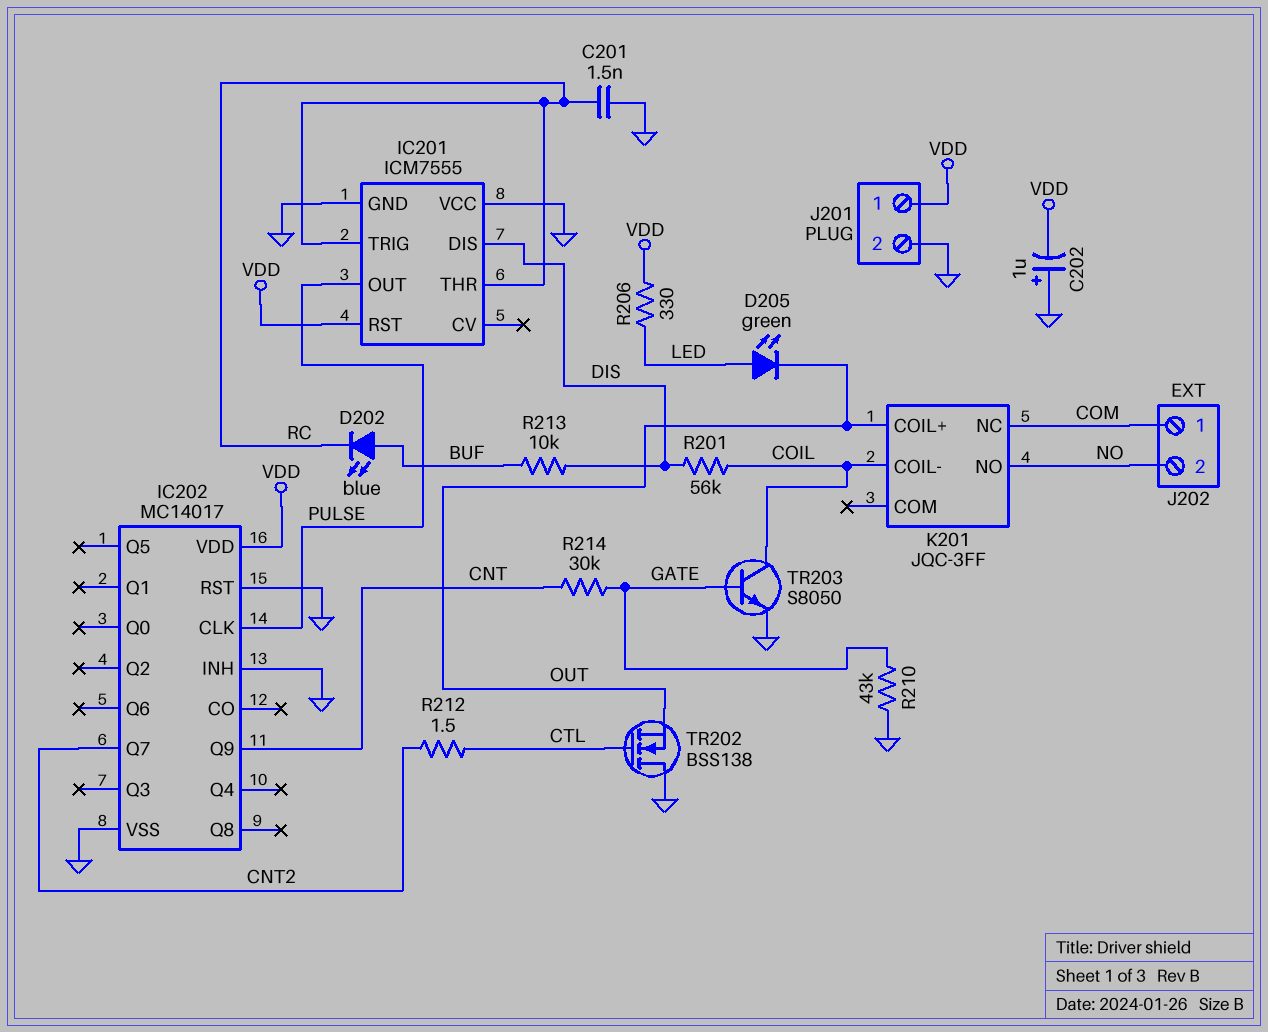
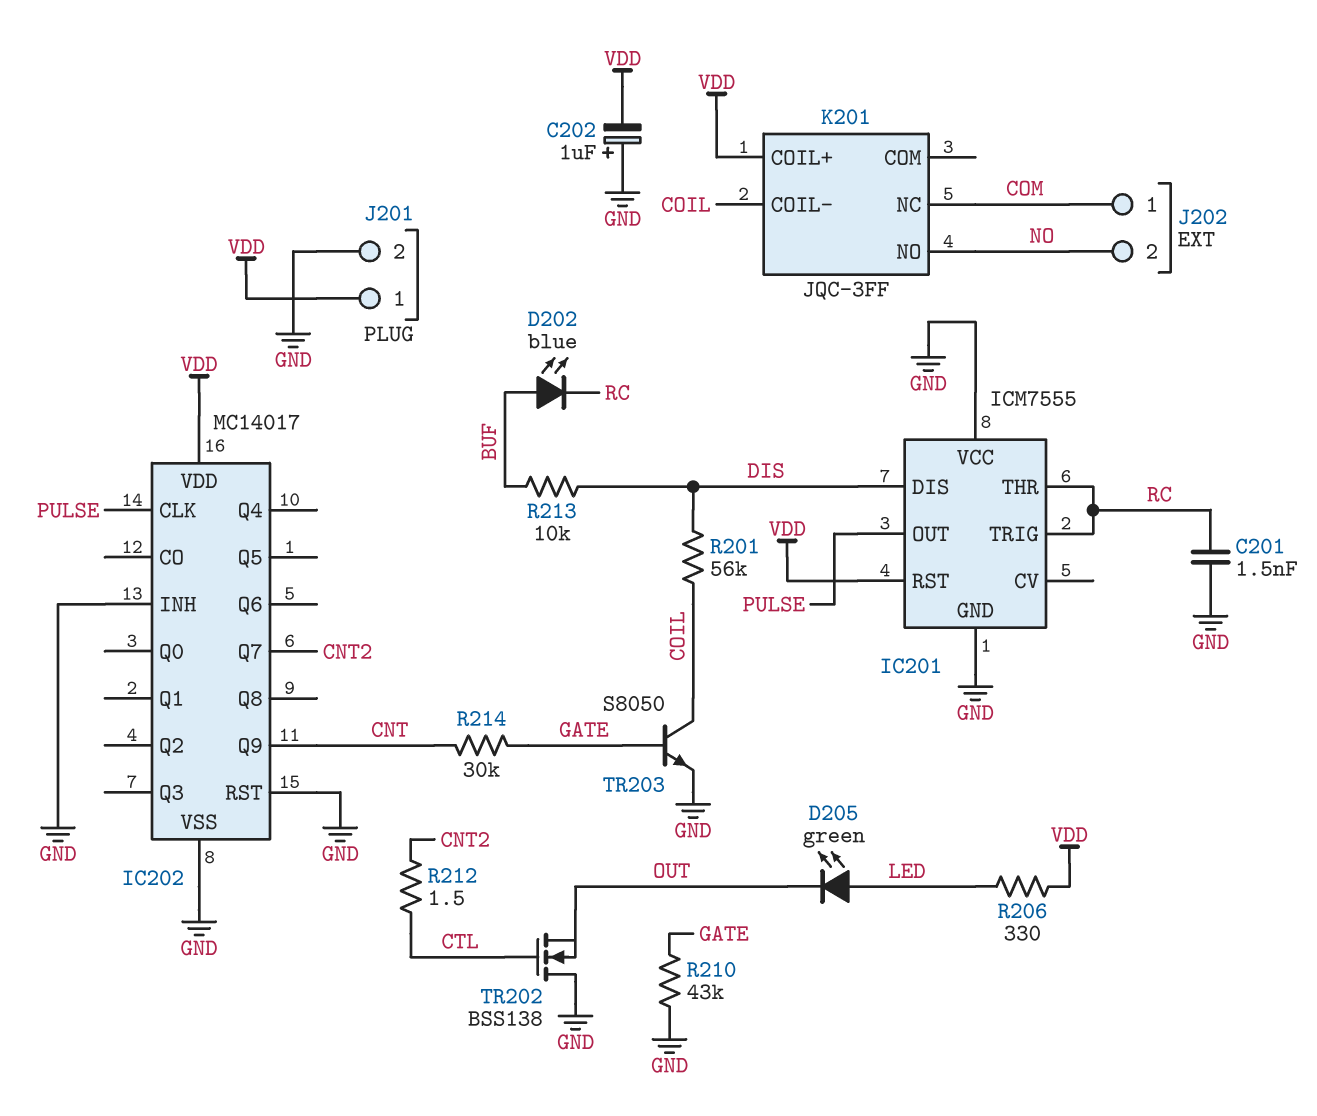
K201 pin COIL+: OUT -> VDD

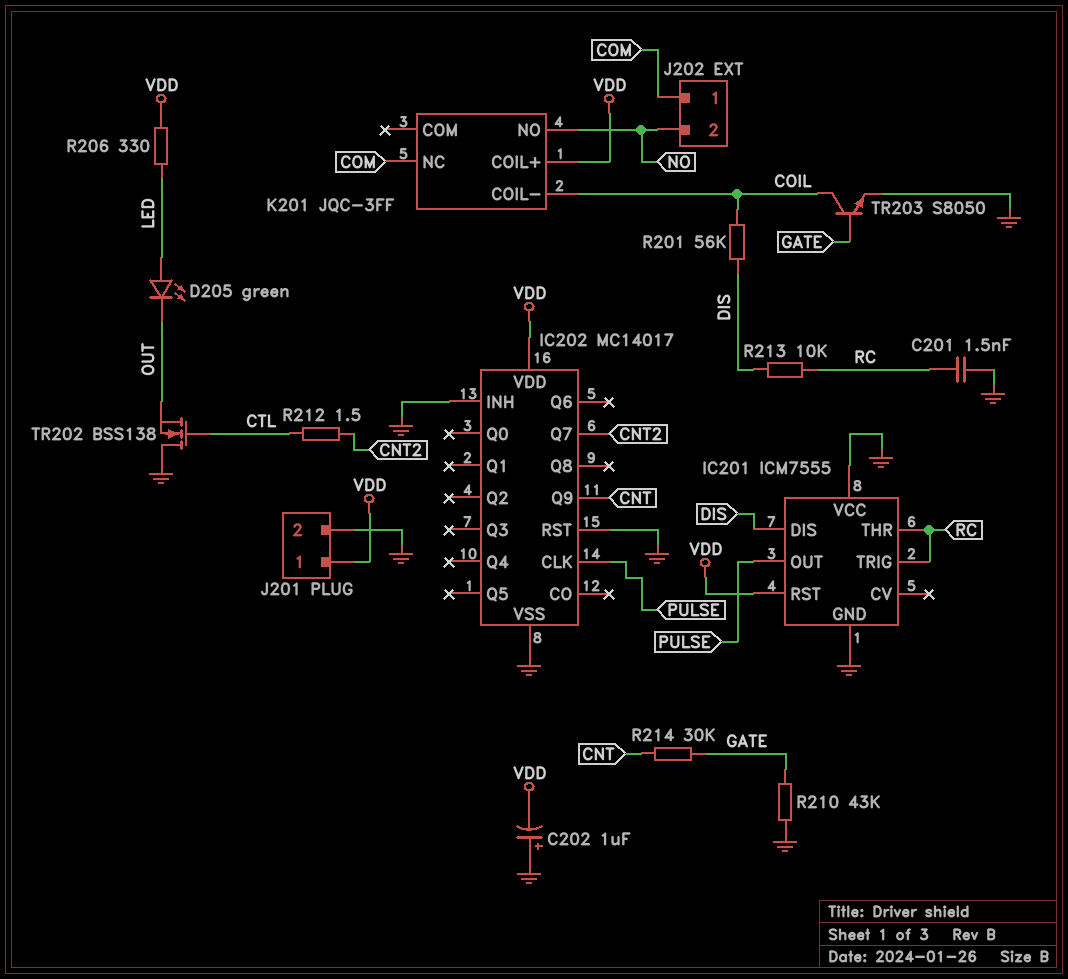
D202: LED blue (A BUF, K RC) -> none
R213: 10k (BUF, DIS) -> 10k (DIS, RC)

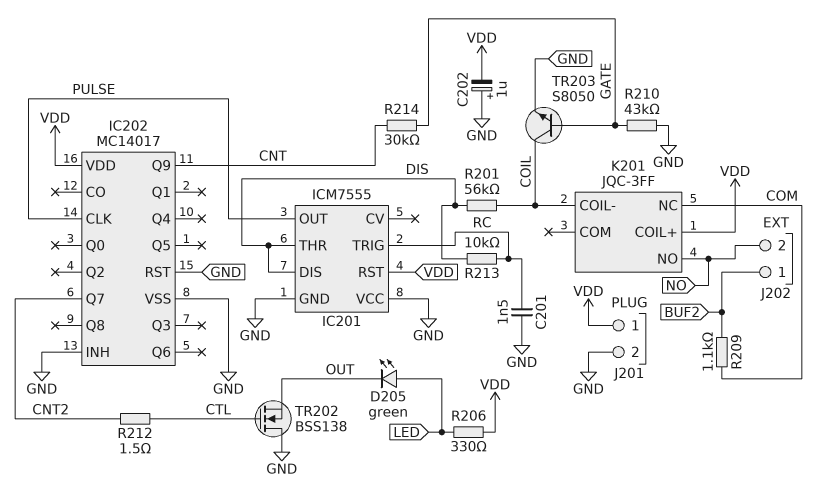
IC201 pin THR: RC -> DIS
J202 pin 1: COM -> BUF2
R209: none -> 1.1k (BUF2, COM)

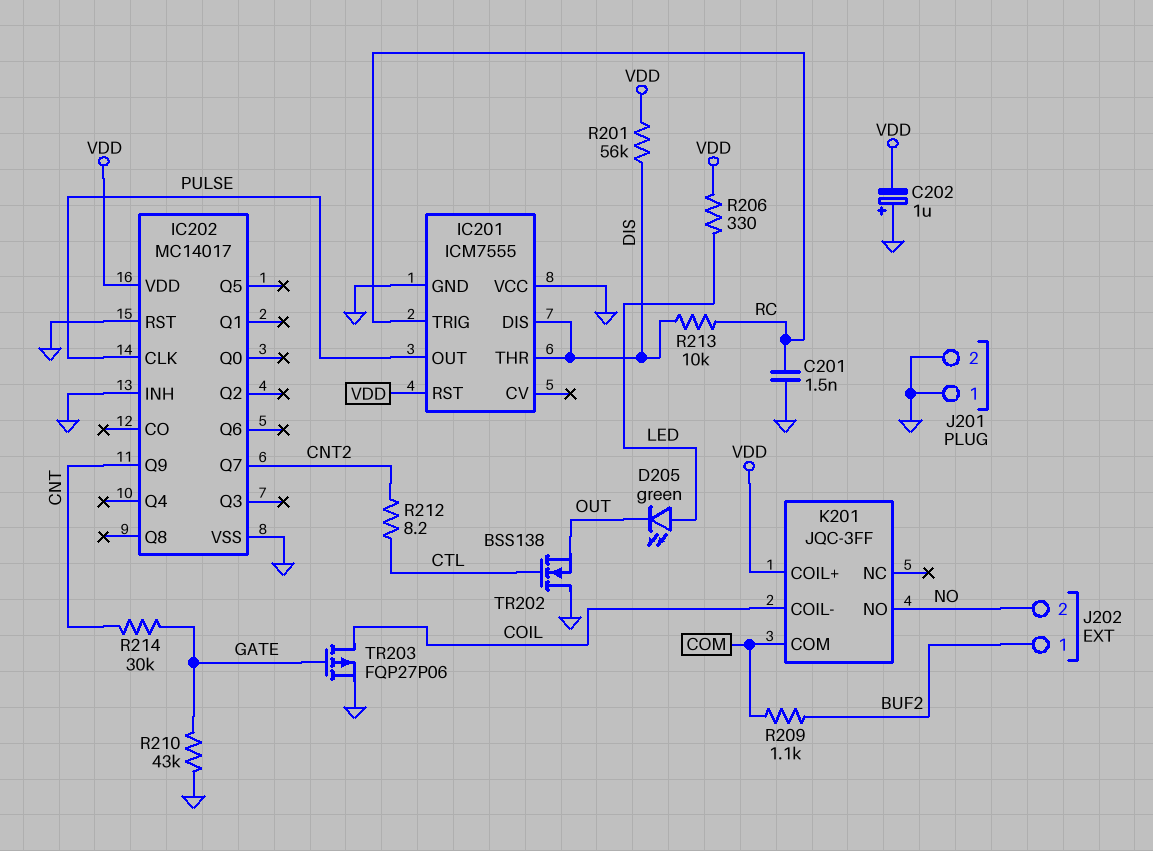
J201 pin 1: VDD -> GND
K201 pin COM: none -> COM
K201 pin NC: COM -> none
R201: 56k (COIL, DIS) -> 56k (DIS, VDD)
R212: 1.5 (CNT2, CTL) -> 8.2 (CNT2, CTL)
TR203: NPN S8050 (B GATE, C COIL, E GND) -> PMOS FQP27P06 (G GATE, D COIL, S GND)

